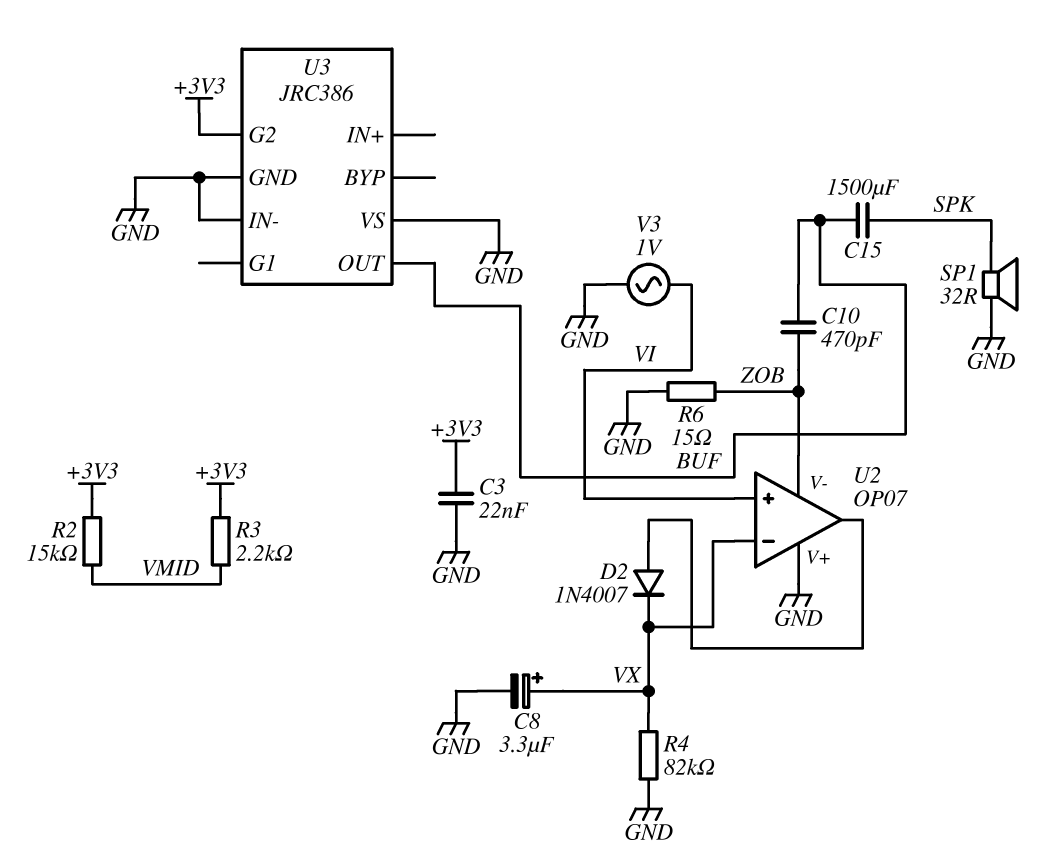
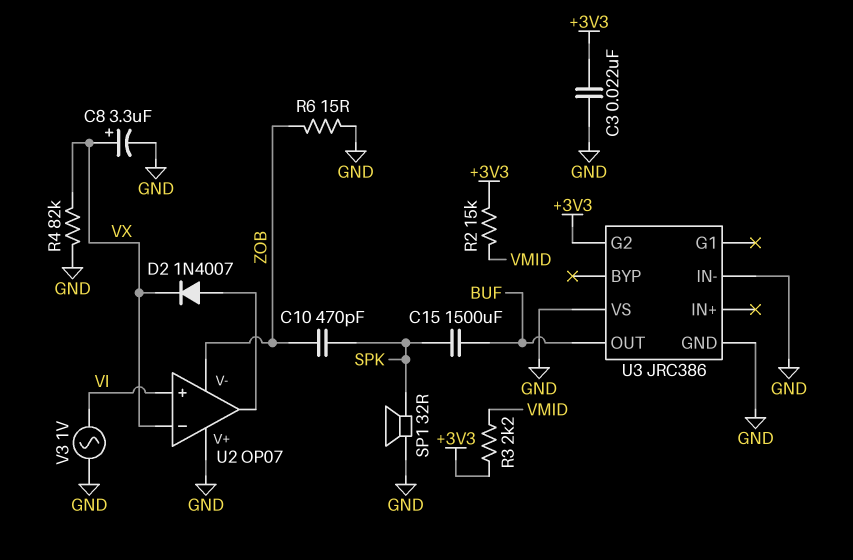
C10: 470pF (BUF, ZOB) -> 470pF (SPK, ZOB)

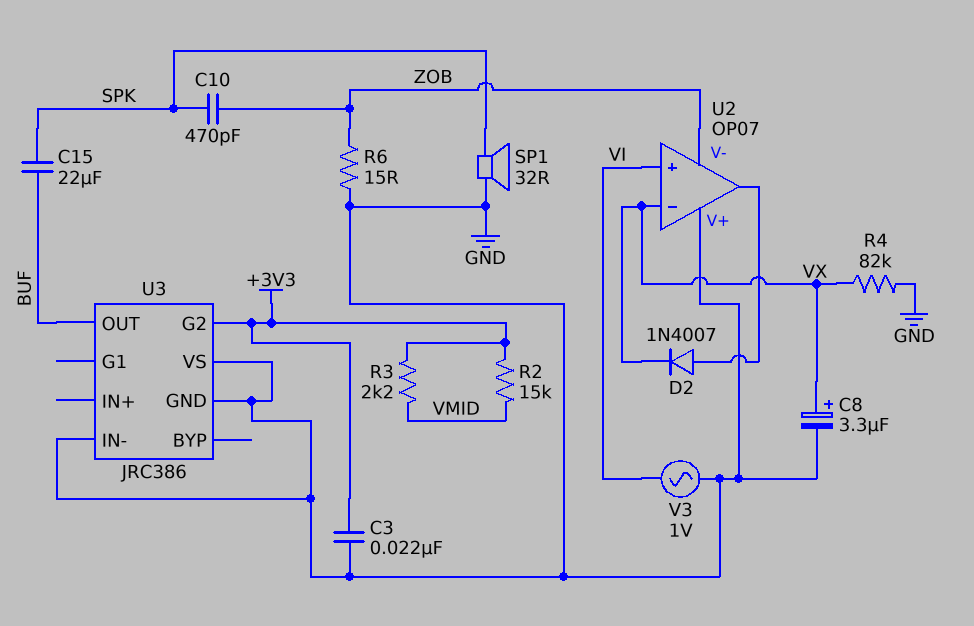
C15: 1500uF (BUF, SPK) -> 22uF (BUF, SPK)

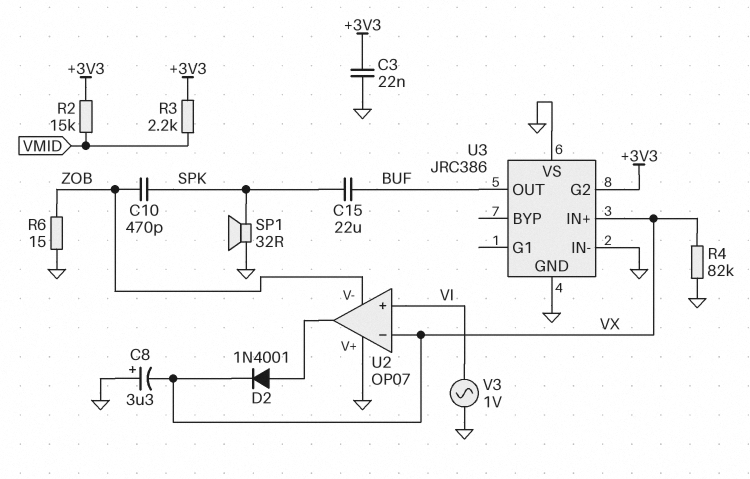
C8: 3.3uF (plus VX, minus GND) -> 3.3uF (plus GND, minus VX)
D2: diode 1N4007 (A U2/out, K VX) -> diode 1N4001 (A U2/out, K VX)
U3 pin IN+: none -> VX

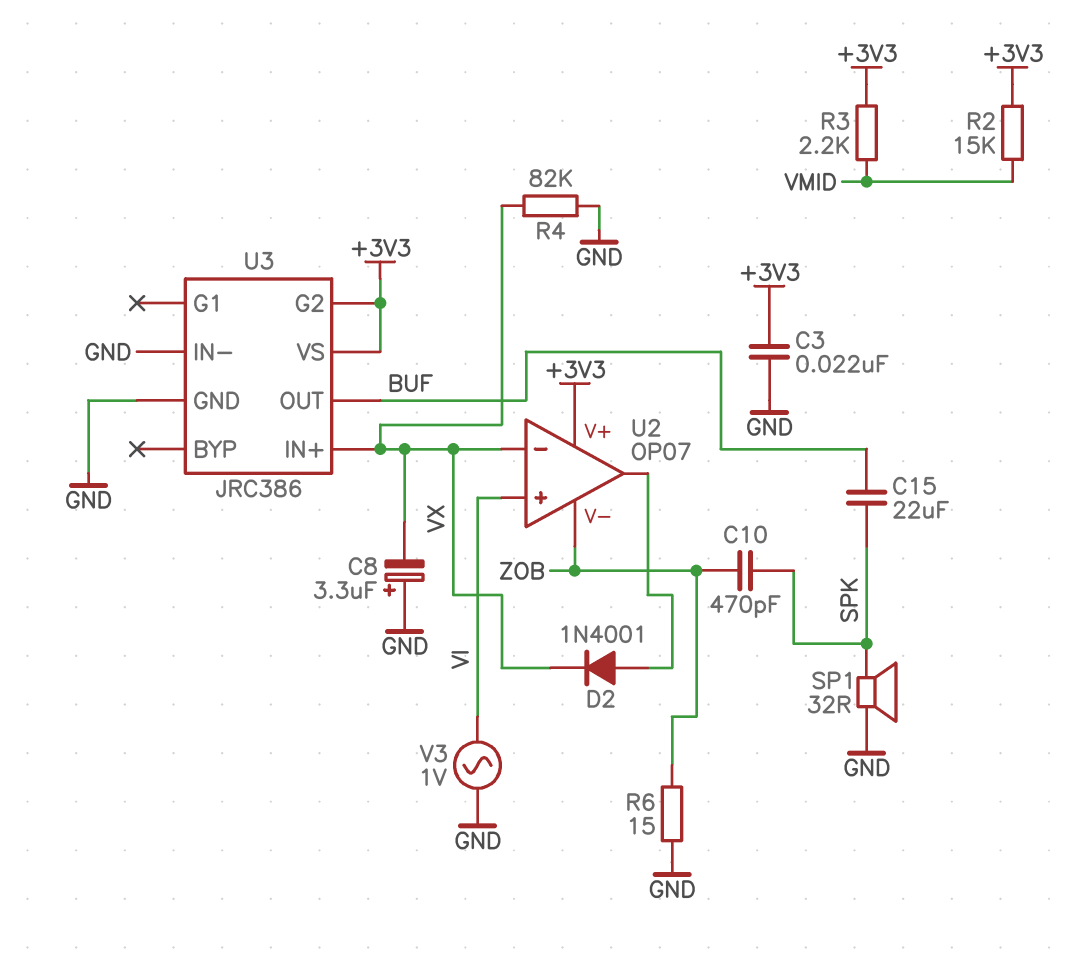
U2 pin V+: GND -> +3V3
U3 pin VS: GND -> +3V3

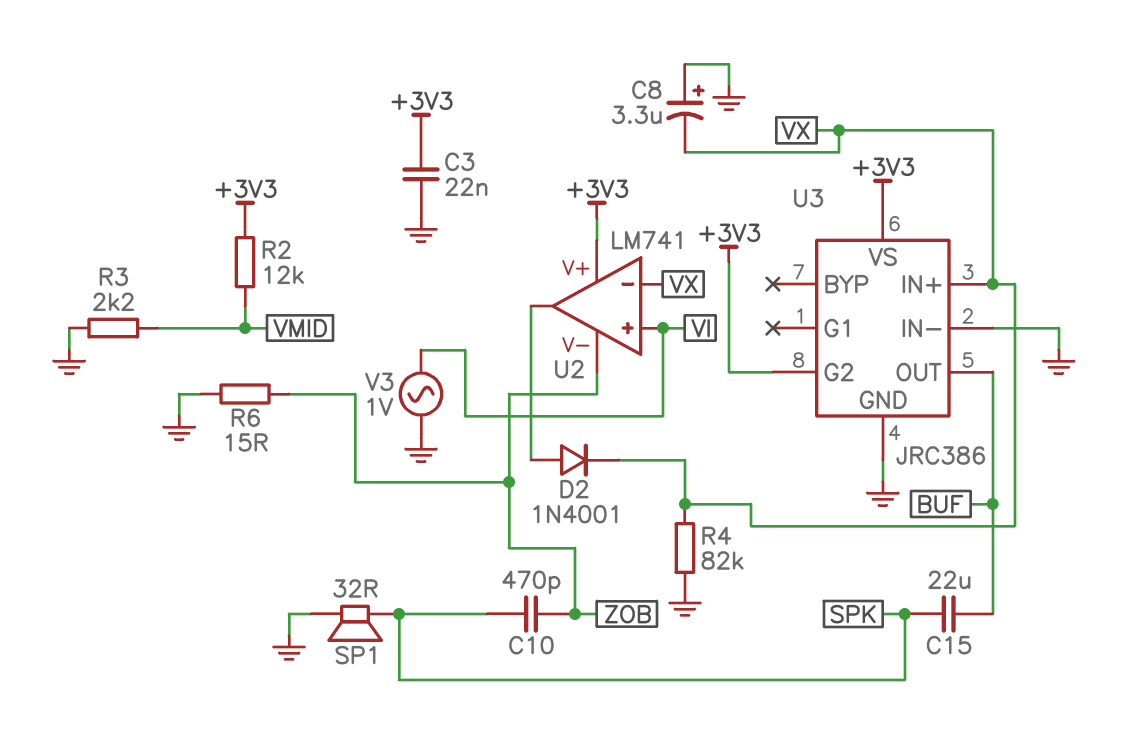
R2: 15k (+3V3, VMID) -> 12k (+3V3, VMID)
R3: 2.2k (+3V3, VMID) -> 2.2k (GND, VMID)
U2: OP07 -> LM741

